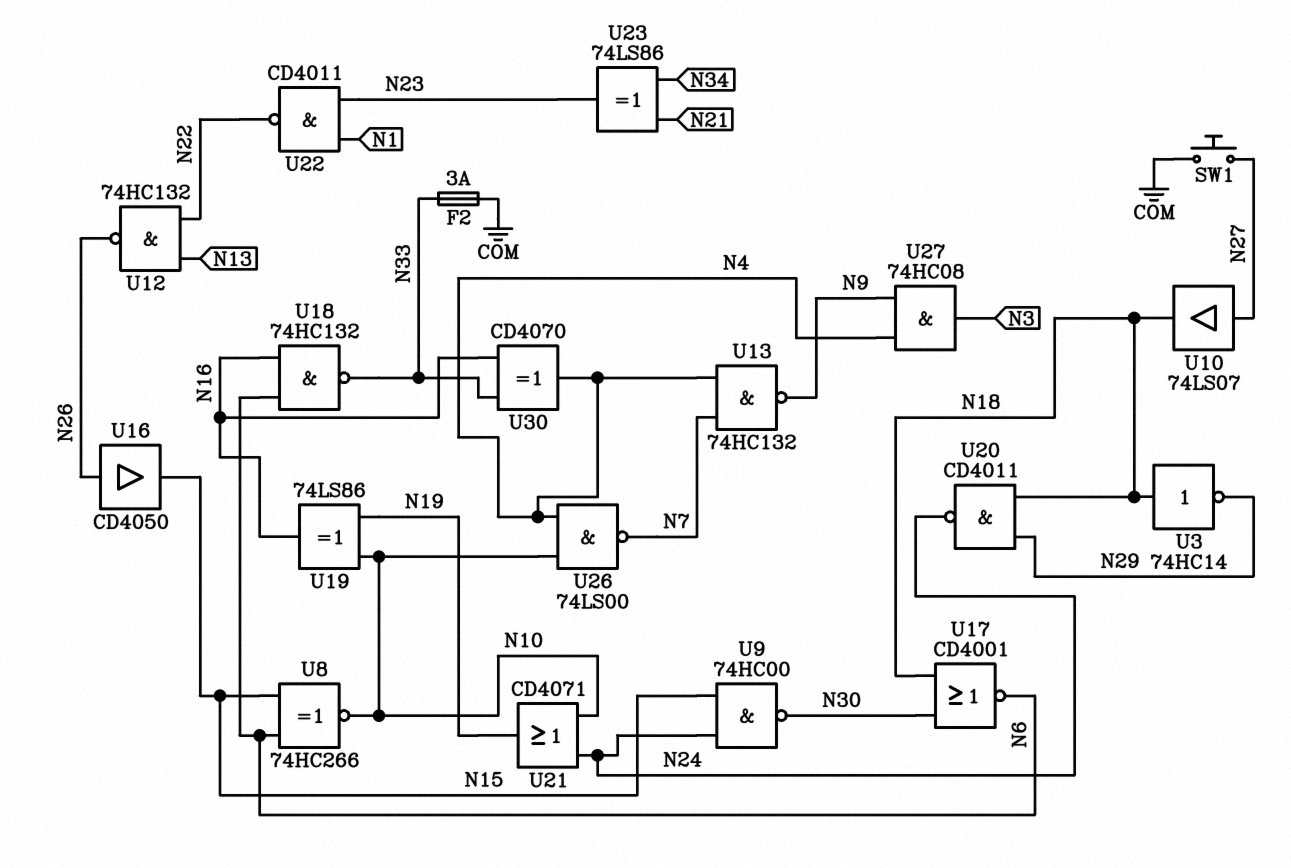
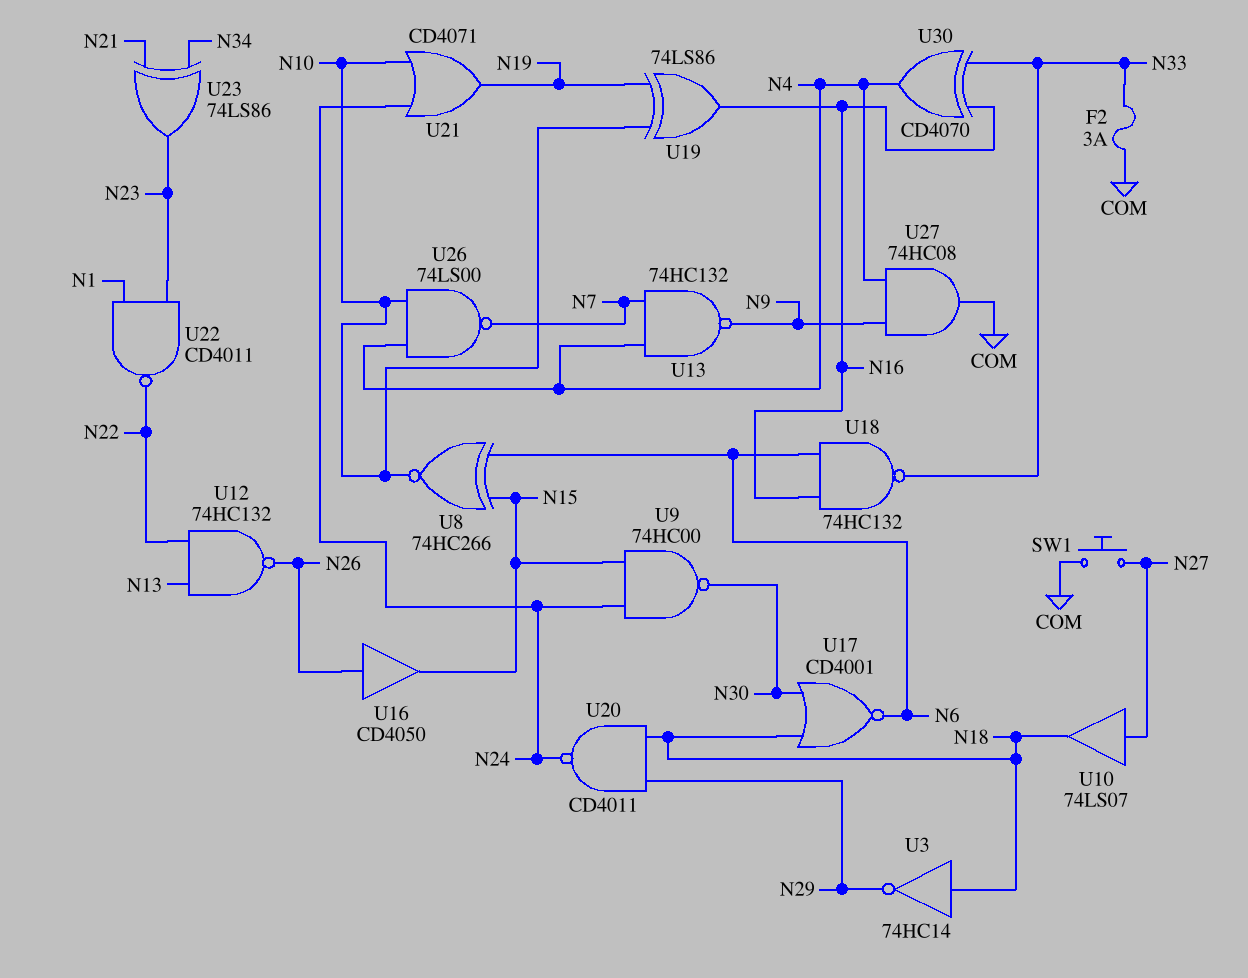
U27: AND 74HC08 (in N4, in N9, out N3) -> AND 74HC08 (in N4, in N9, out COM)

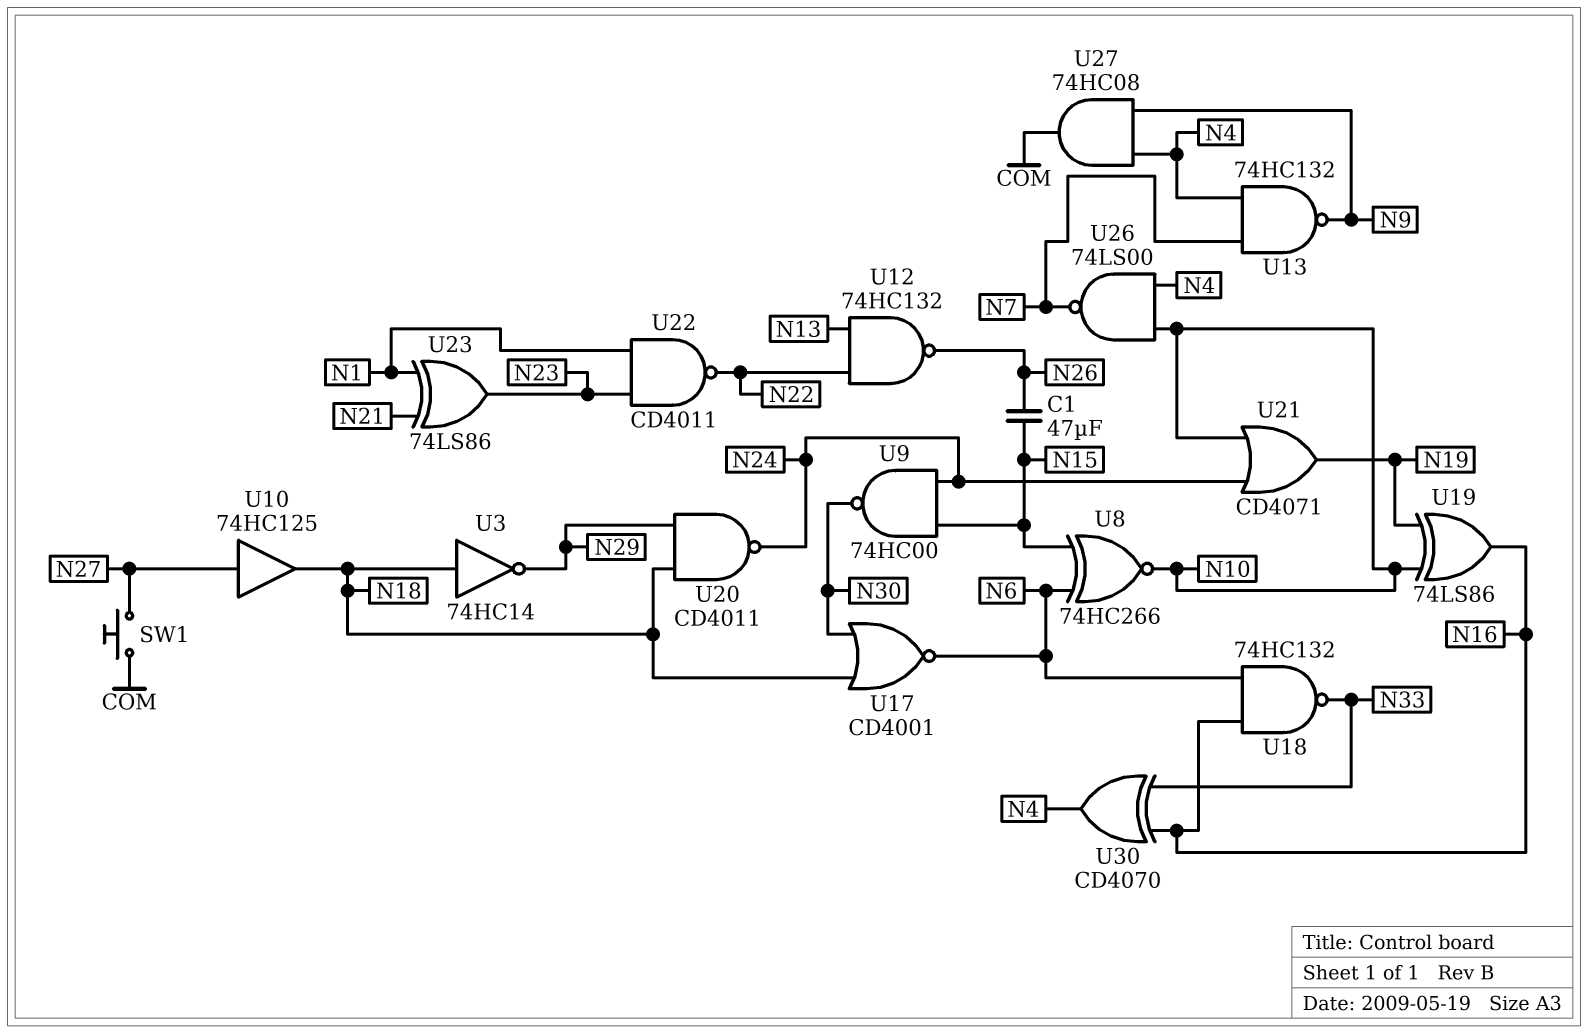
C1: none -> 47uF (N15, N26)
F2: 3A (COM, N33) -> none
U10: buffer 74LS07 (in N27, out N18) -> buffer 74HC125 (in N27, out N18)
U16: buffer CD4050 (in N26, out N15) -> none
U23: XOR 74LS86 (in N21, in N34, out N23) -> XOR 74LS86 (in N1, in N21, out N23)

